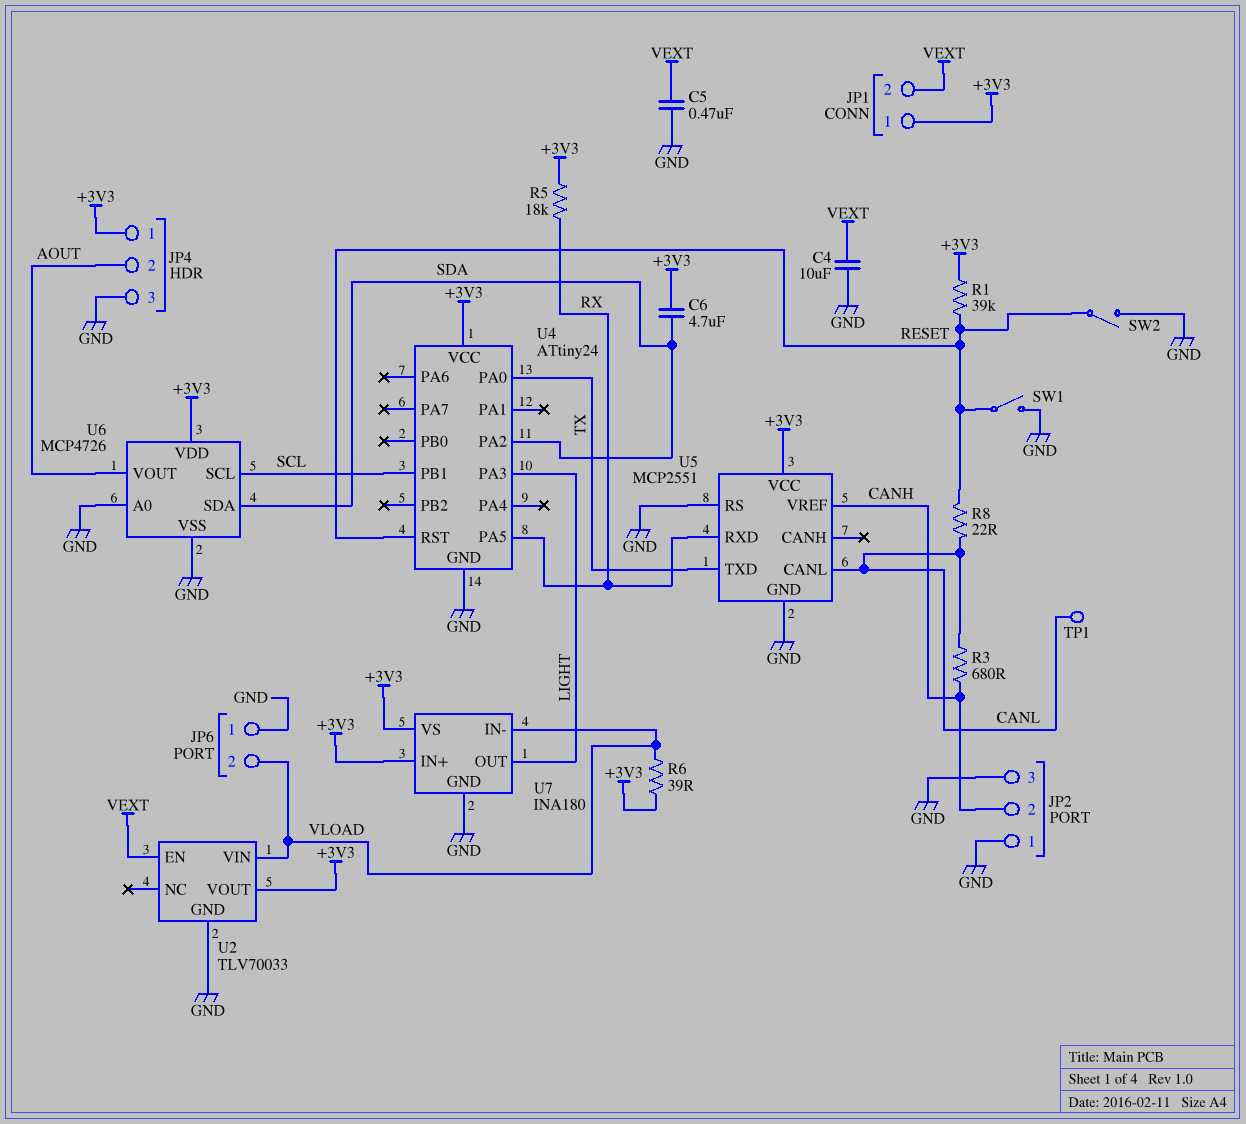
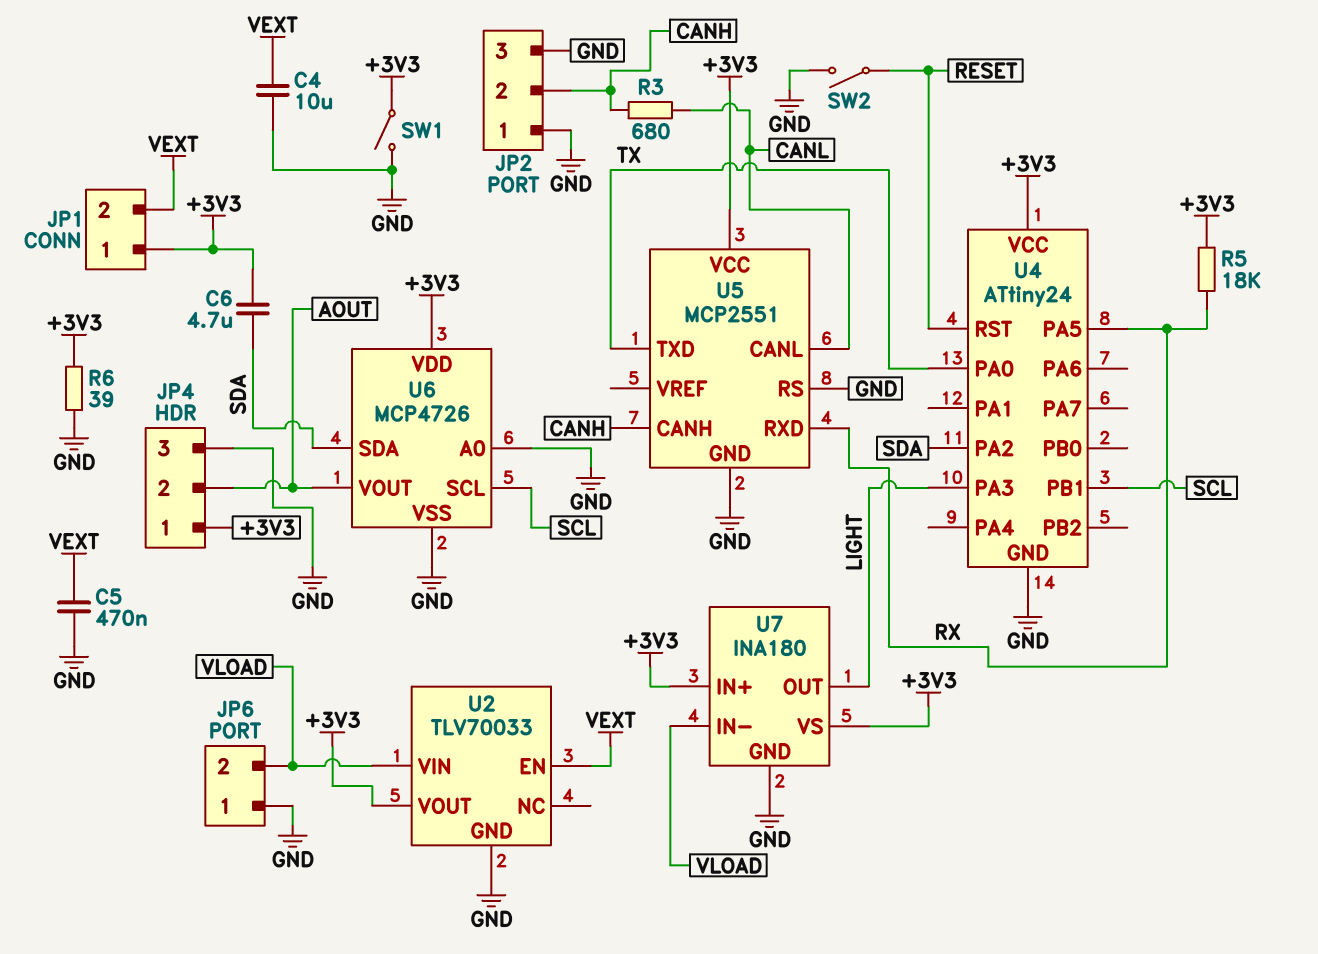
R1: 39k (+3V3, RESET) -> none
R6: 39 (+3V3, VLOAD) -> 39 (+3V3, GND)
R8: 22 (CANL, RESET) -> none
SW1: switch (GND, RESET) -> switch (+3V3, GND)
TP1: test point (CANL) -> none
U5 pin CANH: none -> CANH
U5 pin VREF: CANH -> none

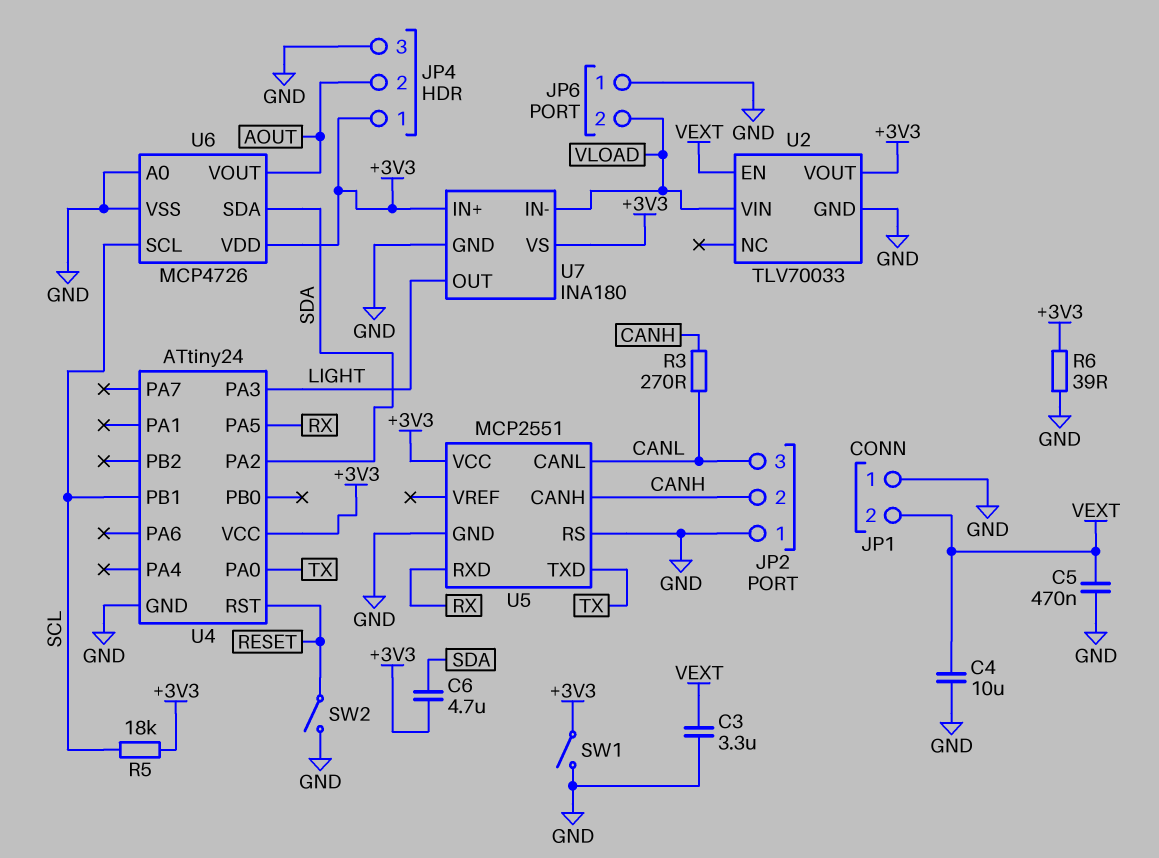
C3: none -> 3.3uF (GND, VEXT)
JP1 pin 1: +3V3 -> GND
JP2 pin 3: GND -> CANL
R3: 680 (CANH, CANL) -> 270 (CANH, CANL)
R5: 18k (+3V3, RX) -> 18k (+3V3, SCL)

